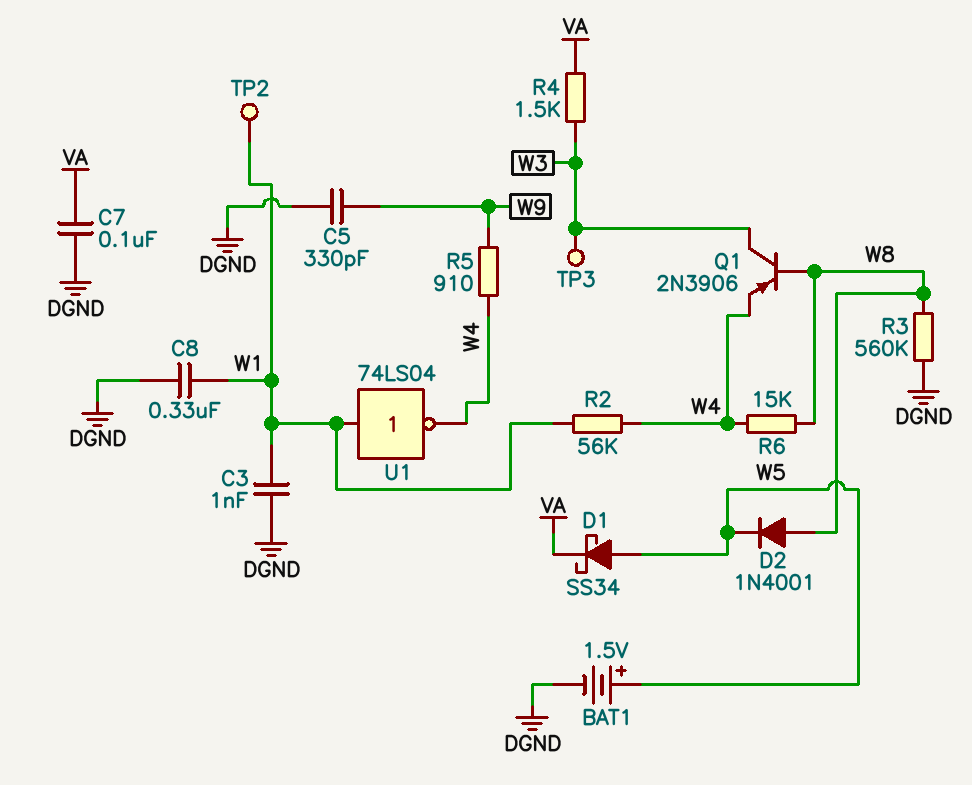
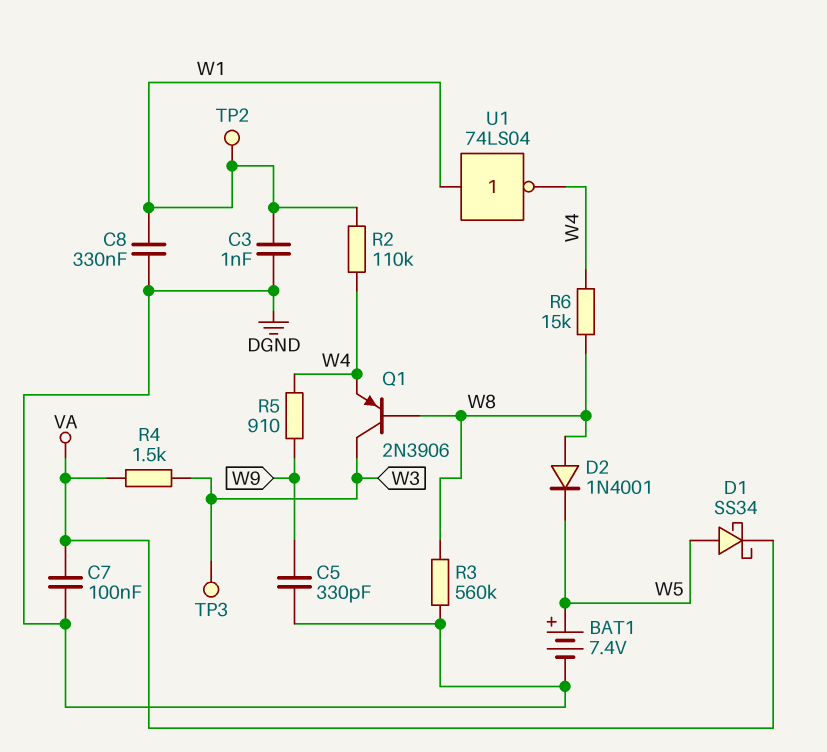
BAT1: 1.5V (plus W5, minus DGND) -> 7.4V (plus W5, minus DGND)
R2: 56k (W1, W4) -> 110k (W1, W4)

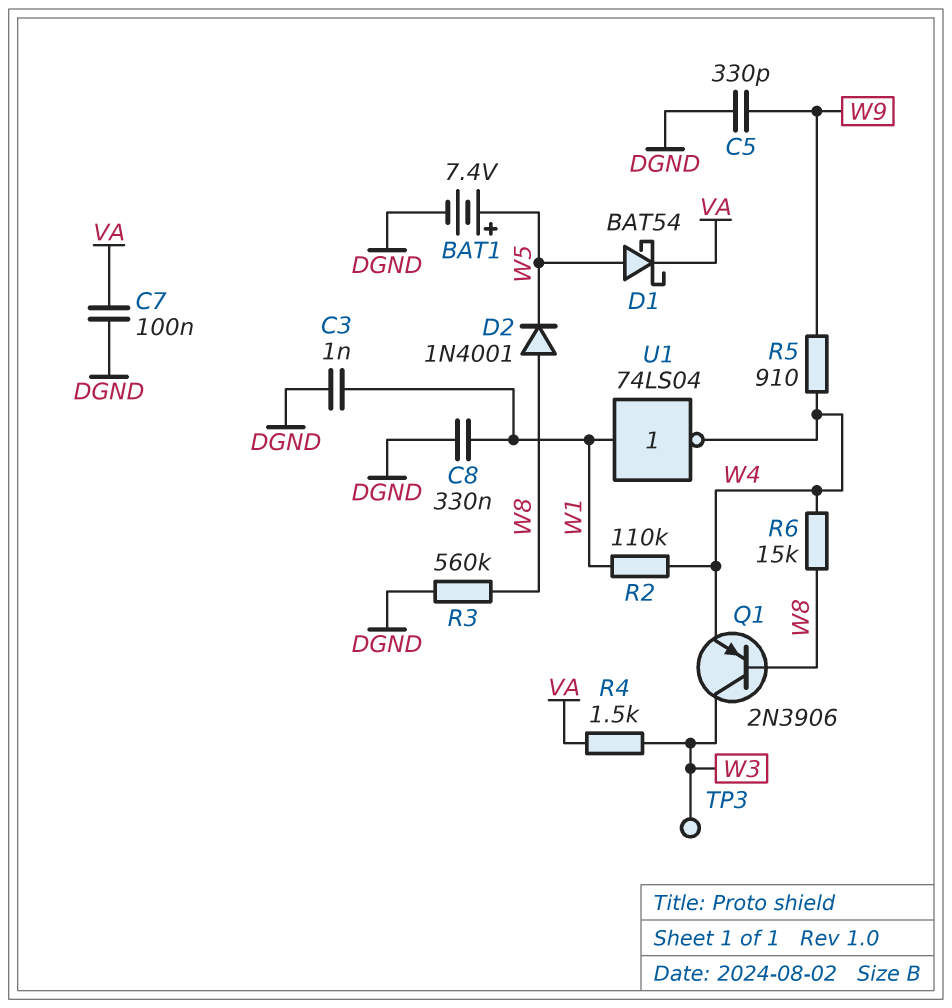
D1: schottky SS34 (A W5, K VA) -> schottky BAT54 (A W5, K VA)
TP2: test point (W1) -> none

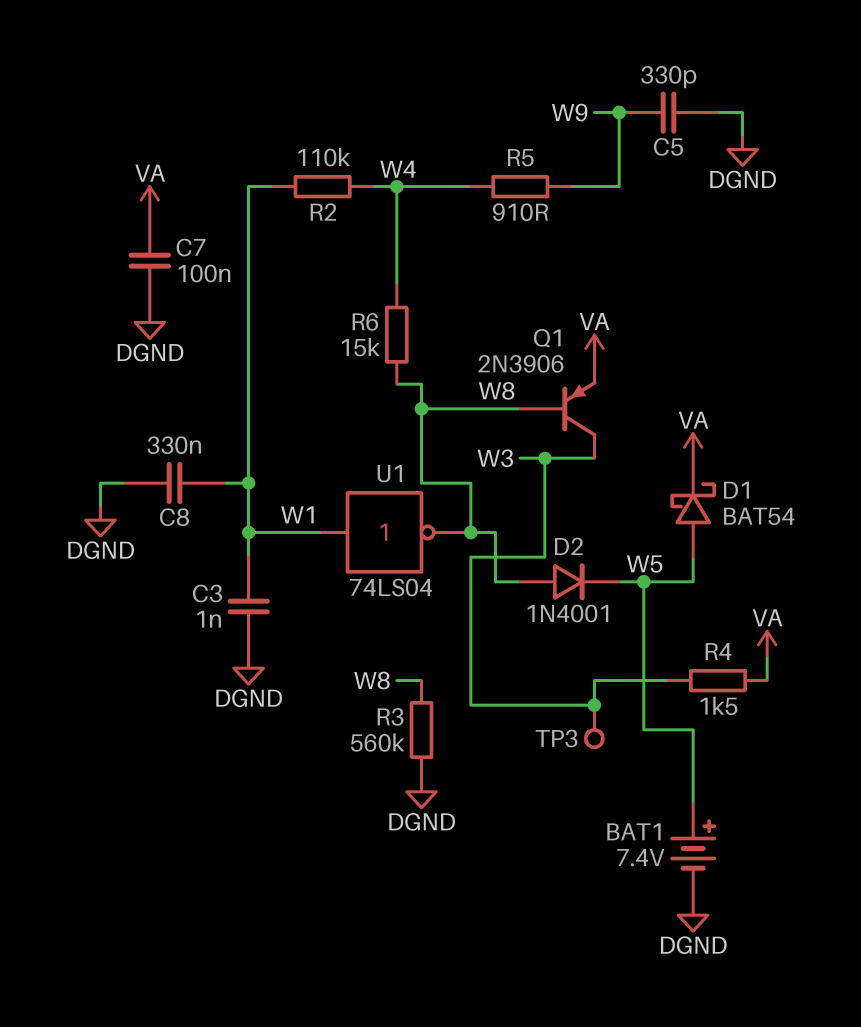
Q1: PNP 2N3906 (B W8, C W3, E W4) -> PNP 2N3906 (B W8, C W3, E VA)
U1: NOT 74LS04 (in W1, out W4) -> NOT 74LS04 (in W1, out W8)

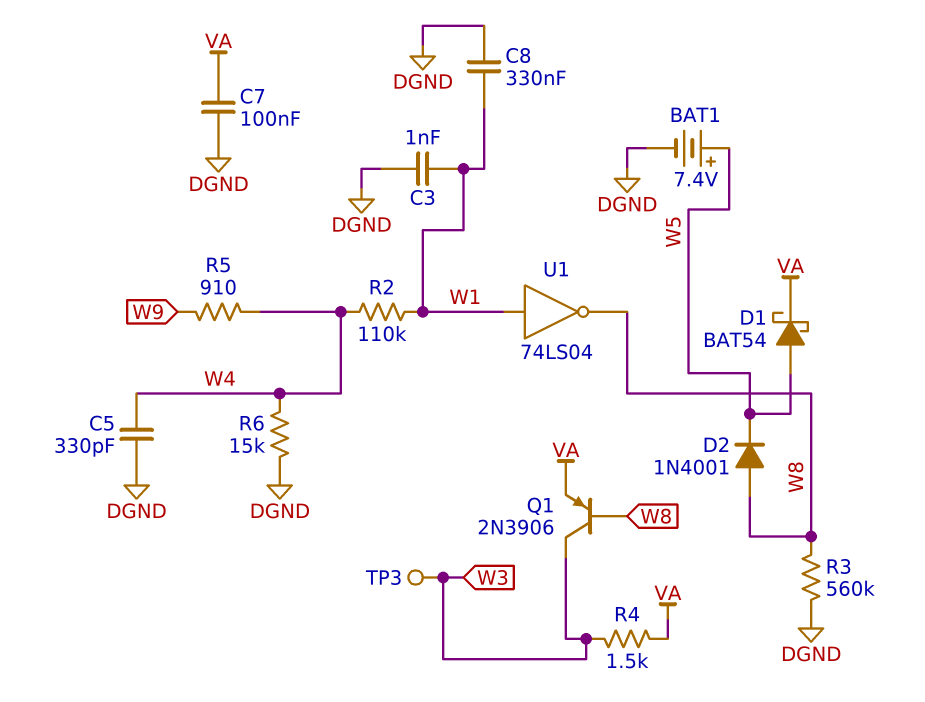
C5: 330pF (DGND, W9) -> 330pF (DGND, W4)
R6: 15k (W4, W8) -> 15k (DGND, W4)

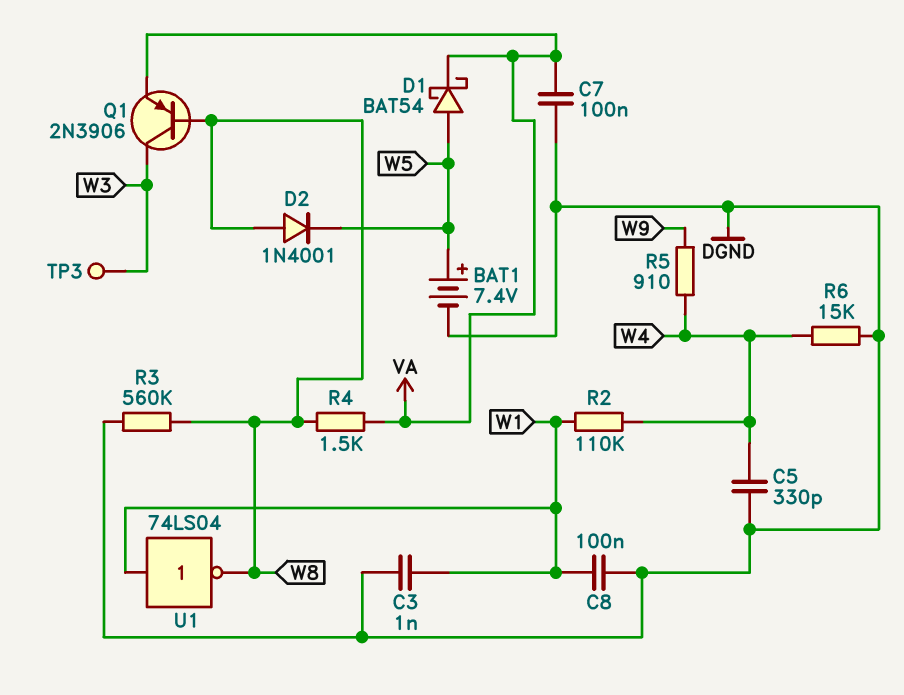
C8: 330nF (DGND, W1) -> 100nF (DGND, W1)
R4: 1.5k (VA, W3) -> 1.5k (VA, W8)

